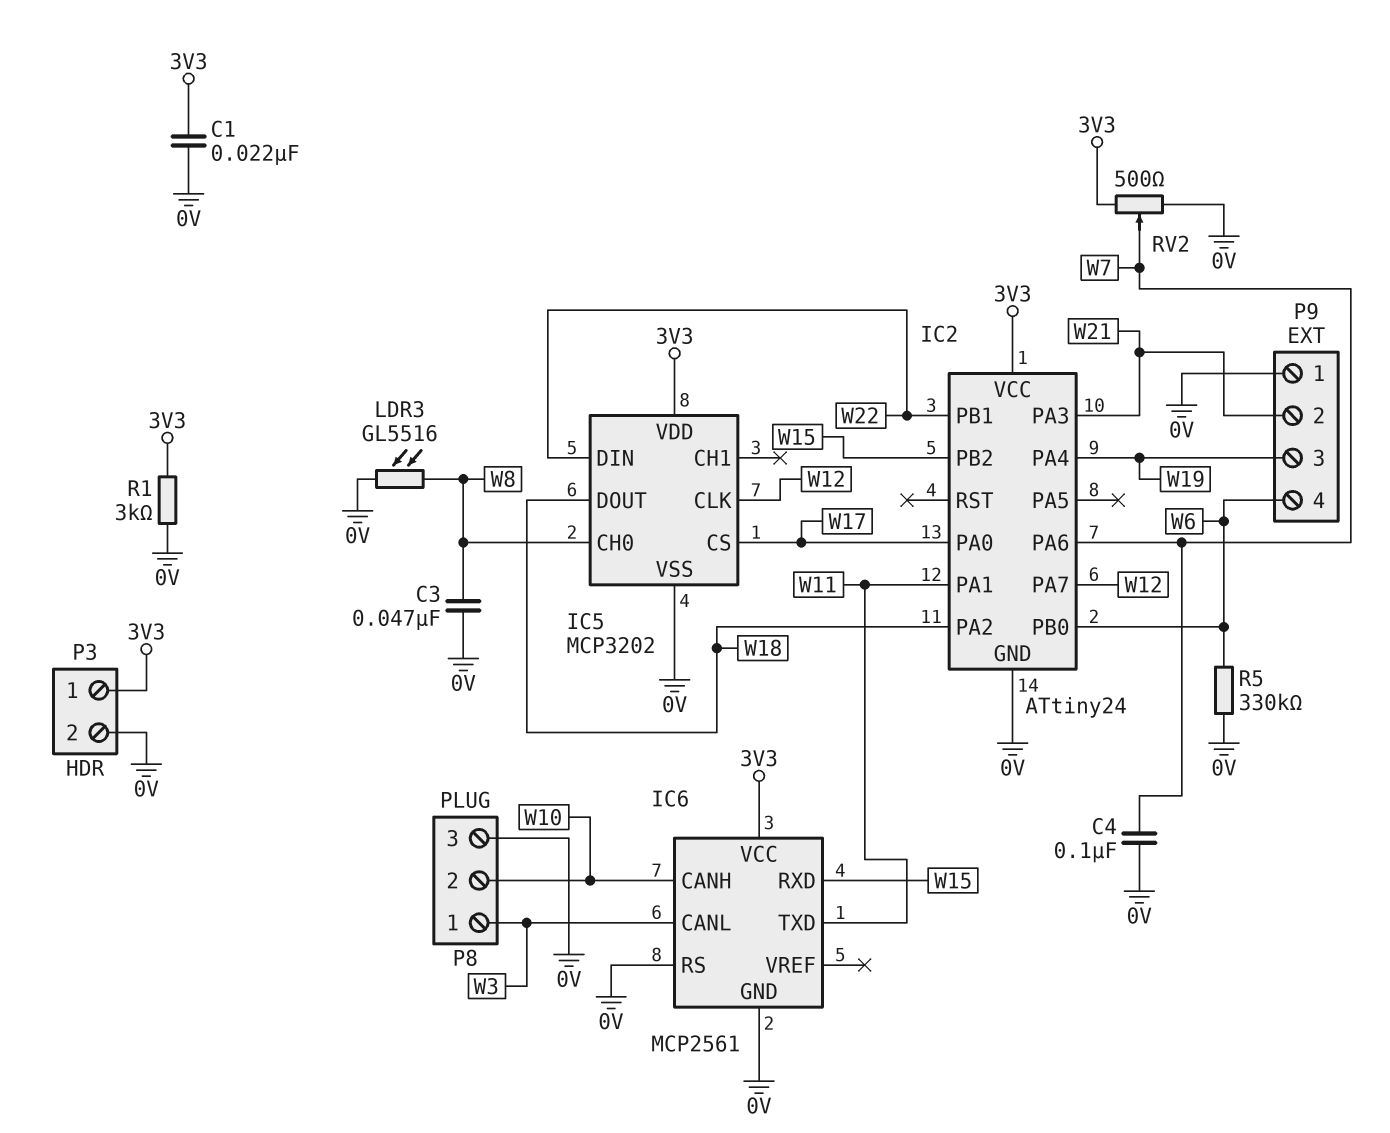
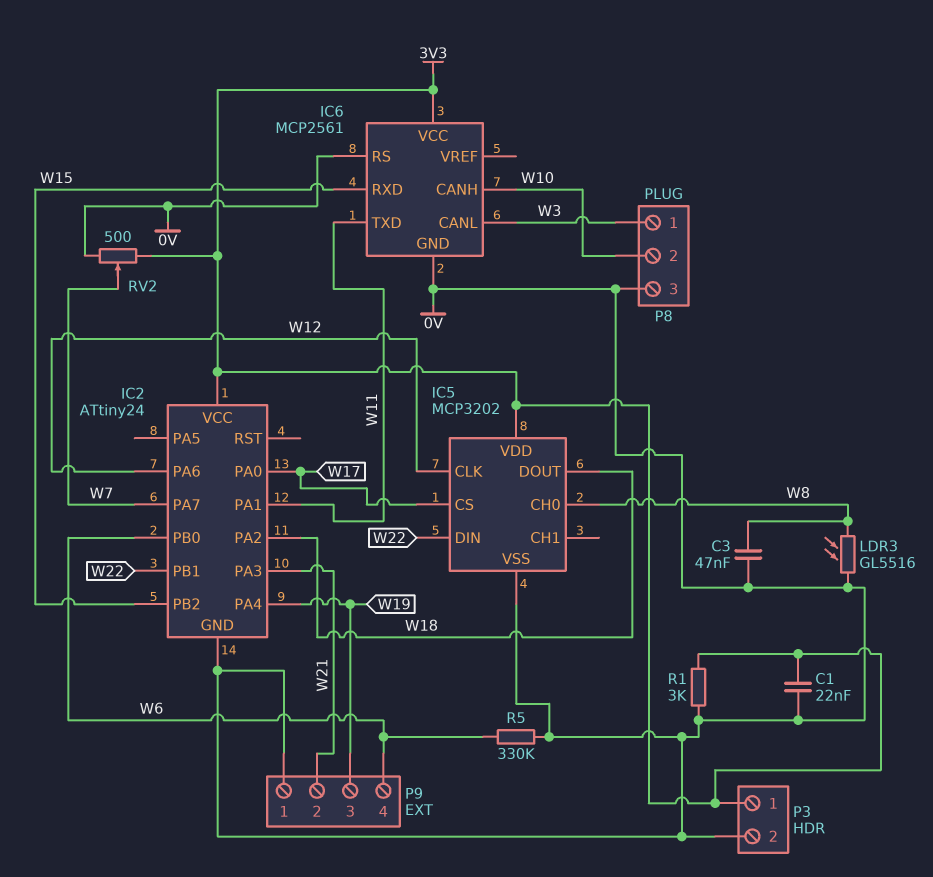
C4: 100nF (0V, W7) -> none
IC2 pin PA6: W7 -> W12
IC2 pin PA7: W12 -> W7

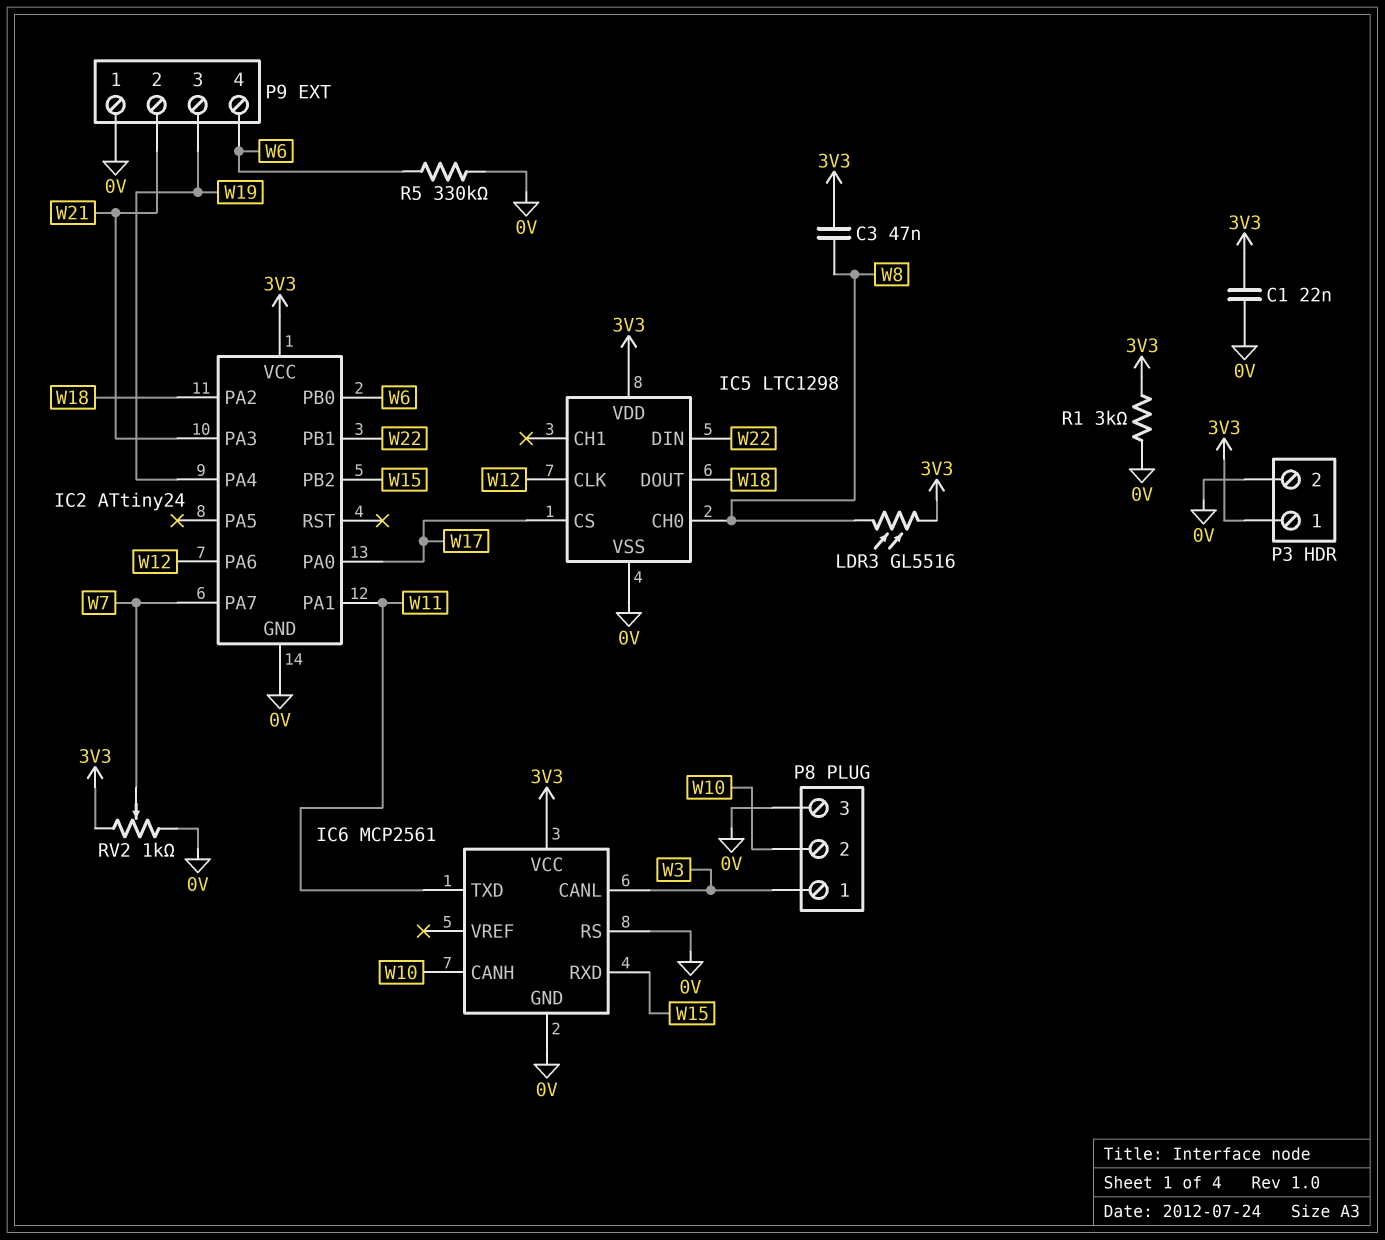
C3: 47nF (0V, W8) -> 47nF (3V3, W8)
IC5: MCP3202 -> LTC1298
LDR3: GL5516 (0V, W8) -> GL5516 (3V3, W8)
RV2: 500 (0V, 3V3, wiper W7) -> 1k (0V, 3V3, wiper W7)

